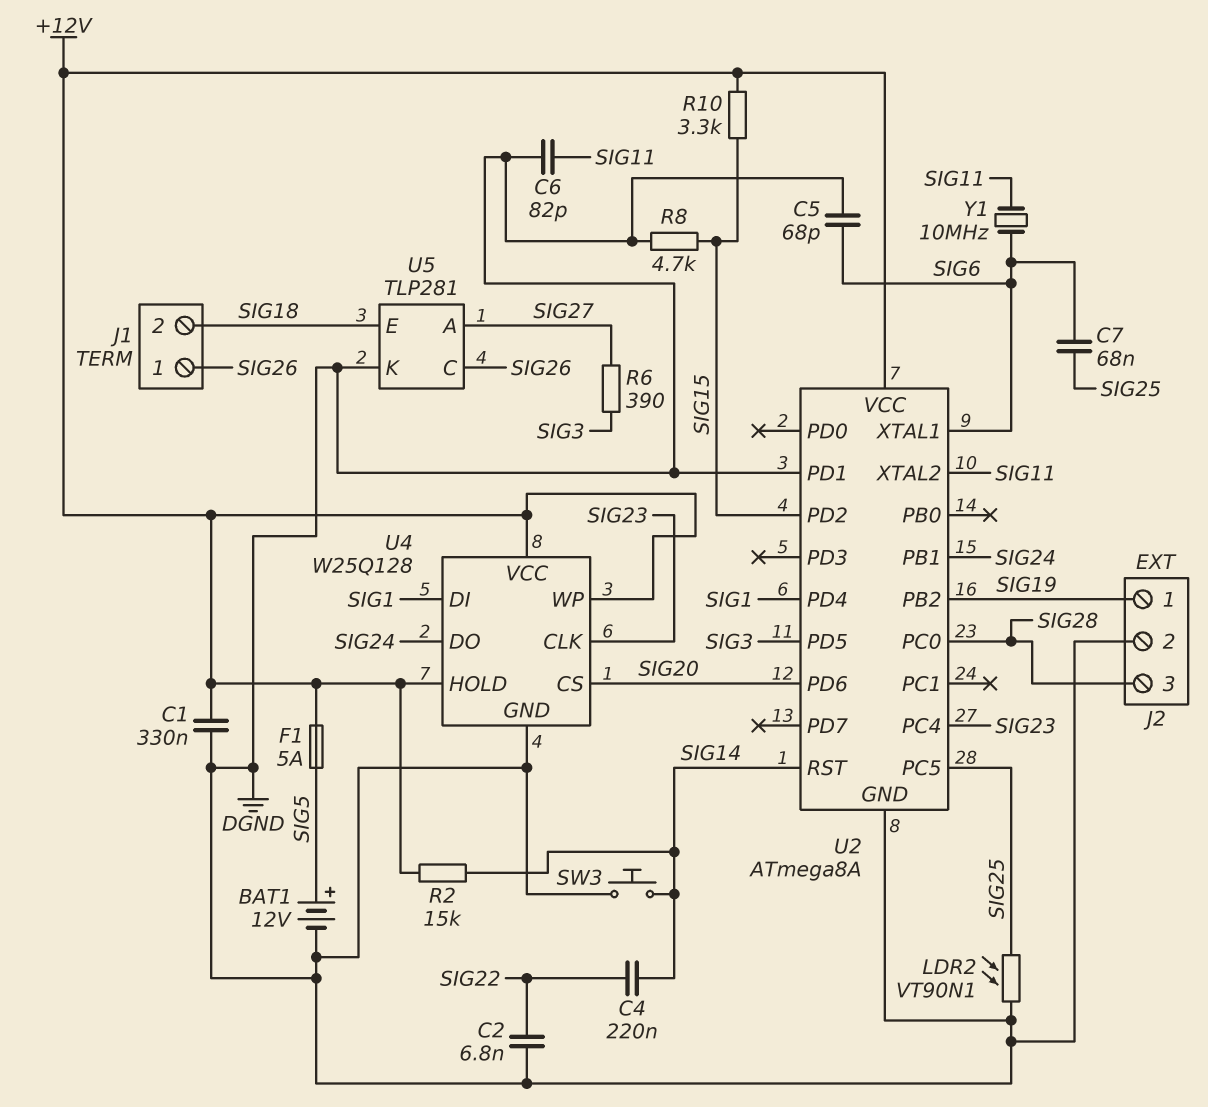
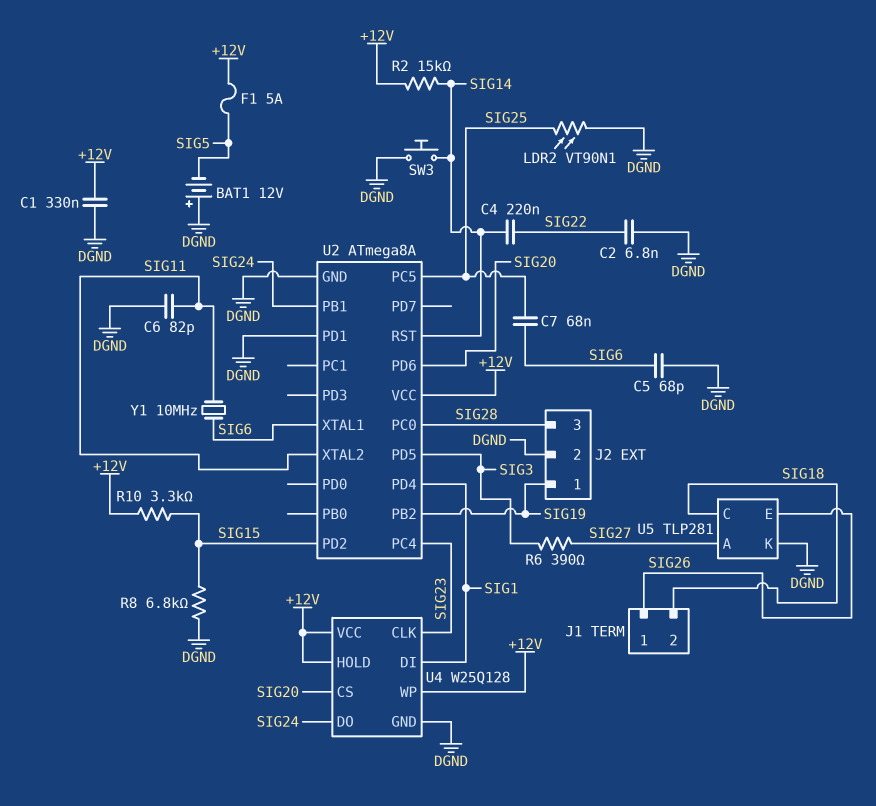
BAT1: 12V (plus SIG5, minus DGND) -> 12V (plus DGND, minus SIG5)
R8: 4.7k (DGND, SIG15) -> 6.8k (DGND, SIG15)
U5 pin C: SIG26 -> SIG18
U5 pin E: SIG18 -> SIG26

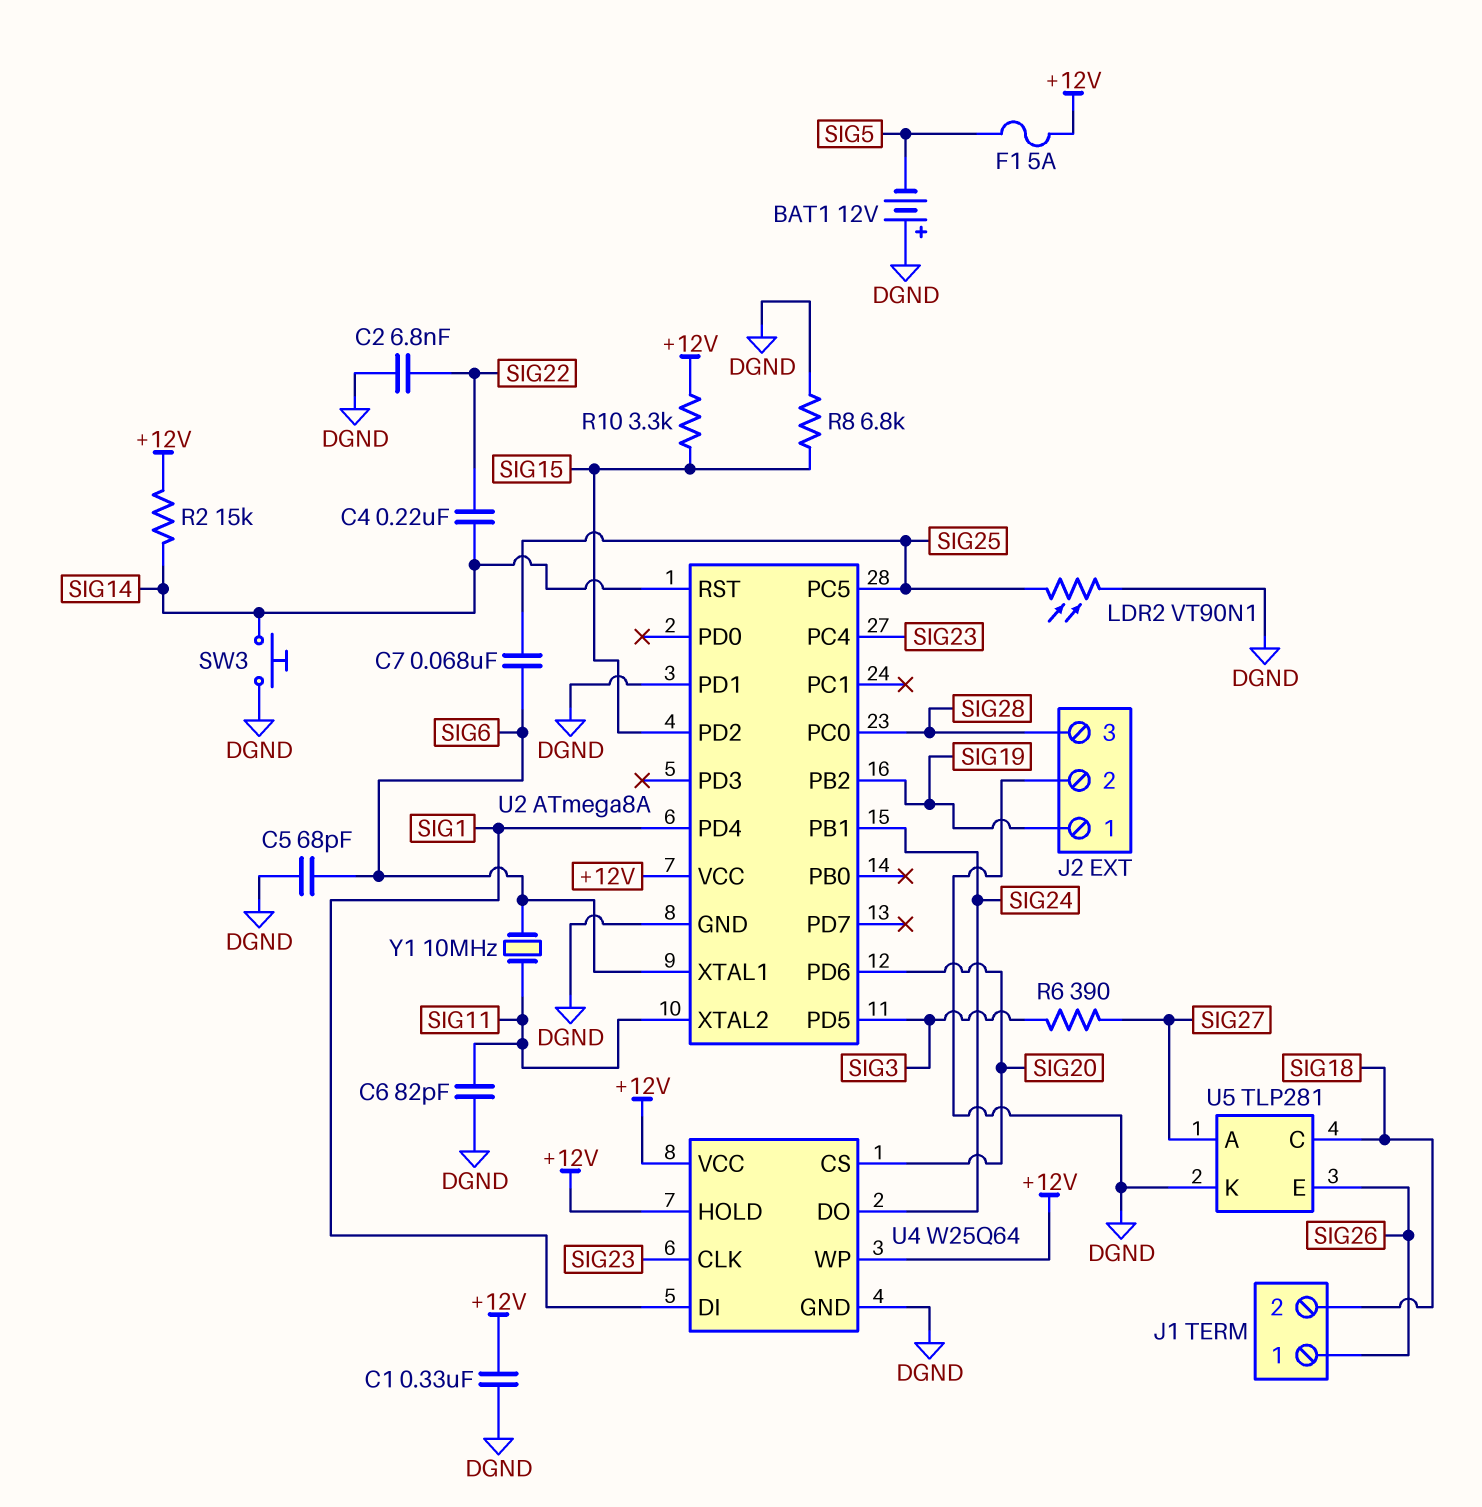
U4: W25Q128 -> W25Q64

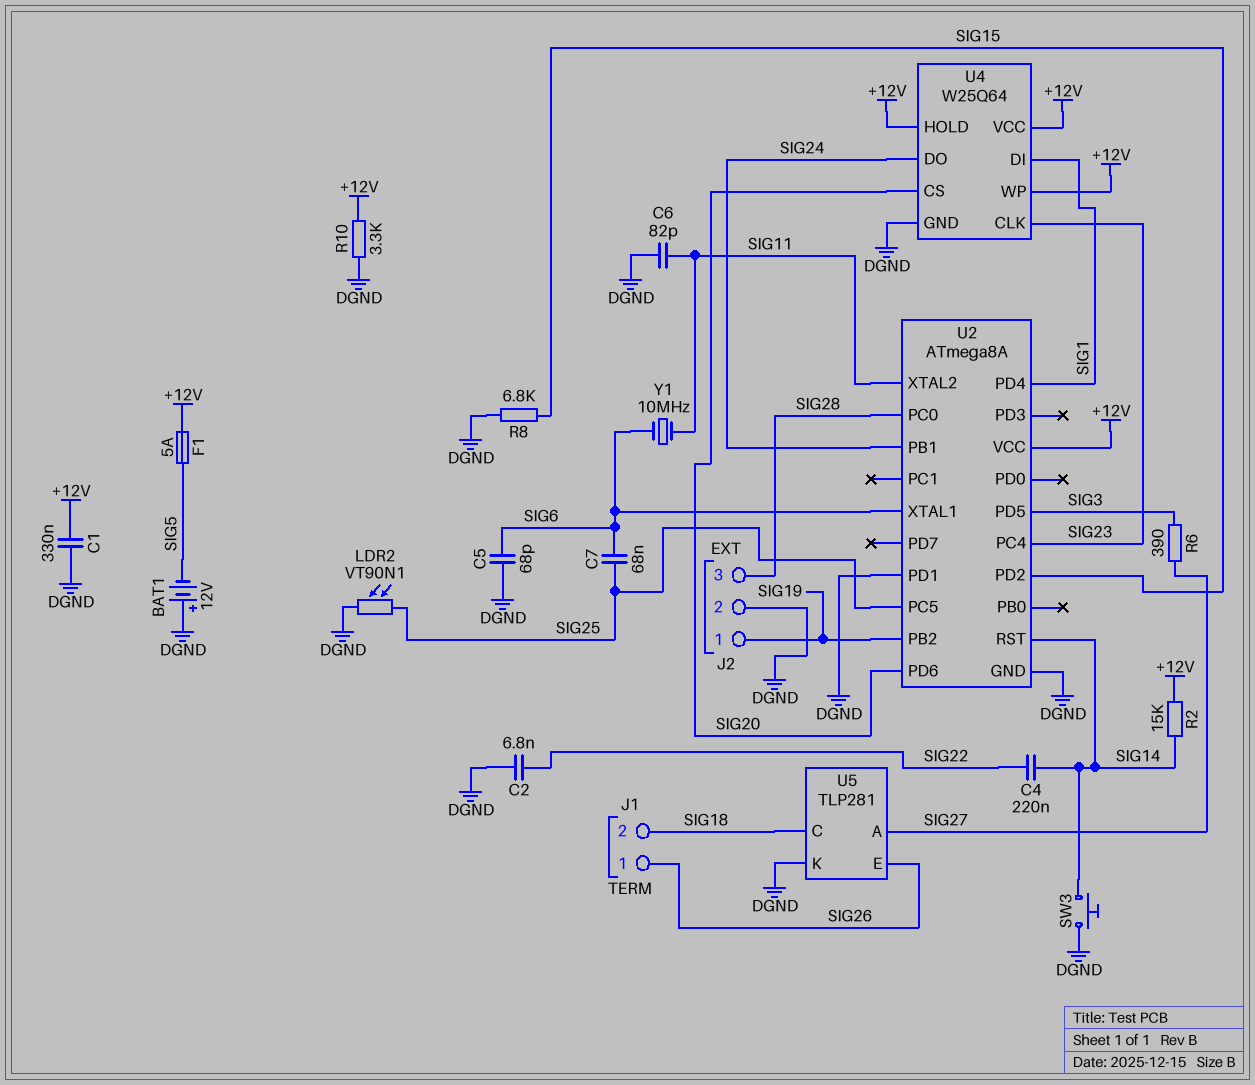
R10: 3.3k (+12V, SIG15) -> 3.3k (+12V, DGND)

